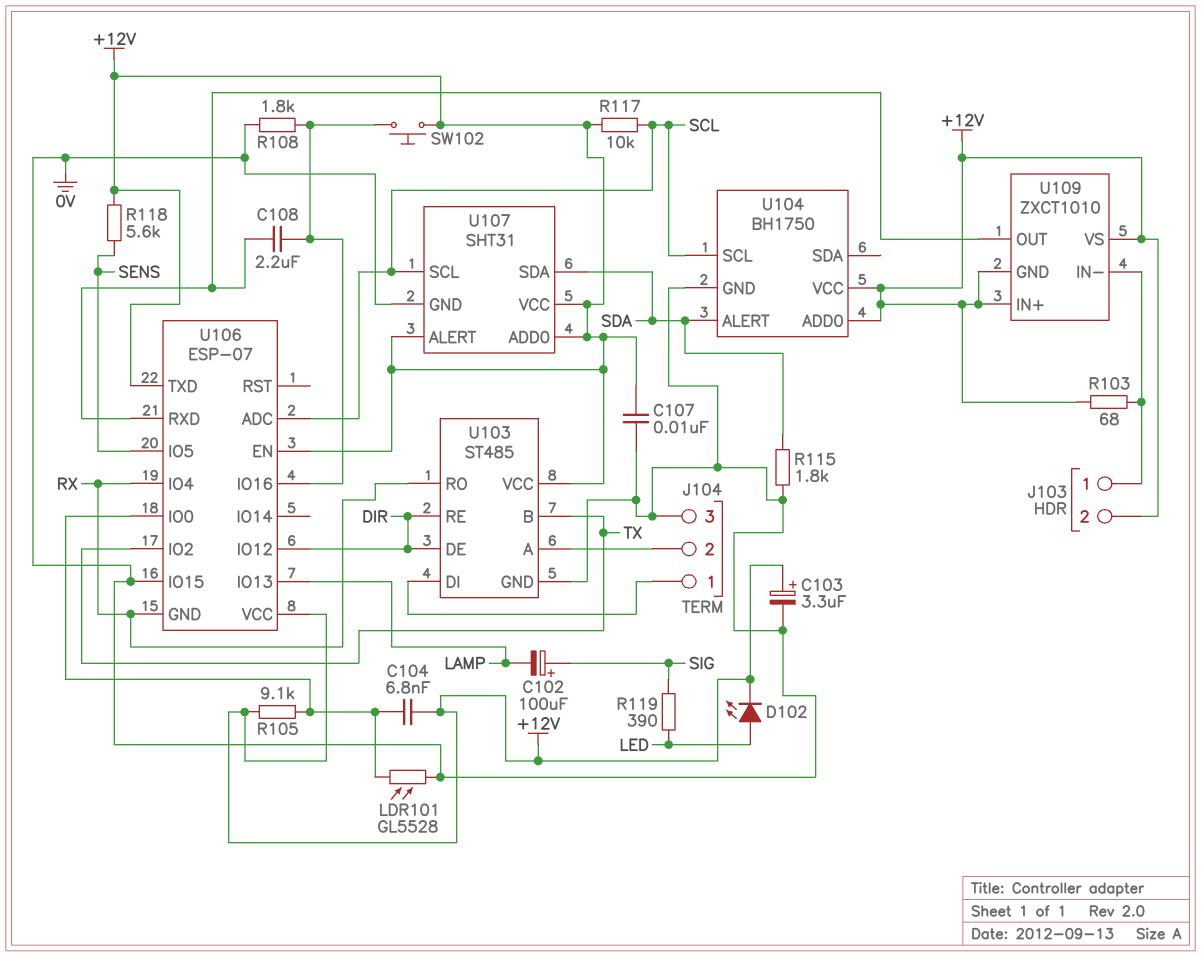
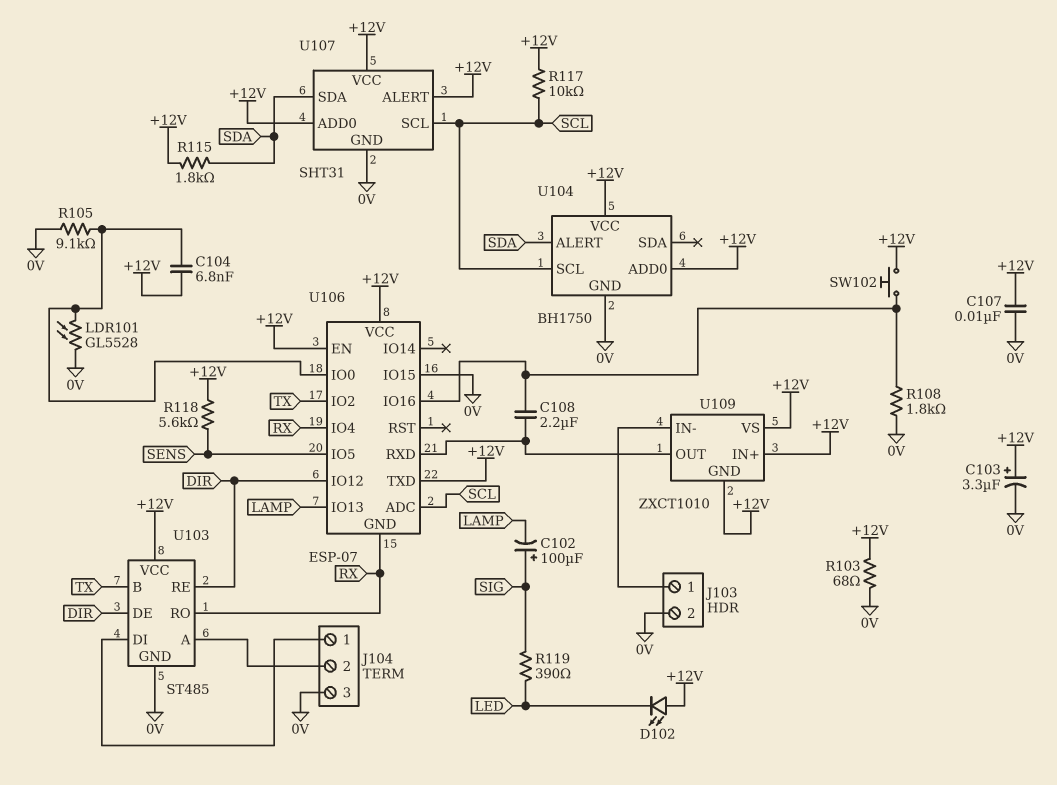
D102: LED (A LED, K +12V) -> LED (A +12V, K LED)
J103 pin 2: +12V -> 0V
R103: 68 (+12V, J103/1) -> 68 (+12V, 0V)
R105: 9.1k (+12V, U106/IO0) -> 9.1k (0V, U106/IO0)
R115: 1.8k (0V, SDA) -> 1.8k (+12V, SDA)

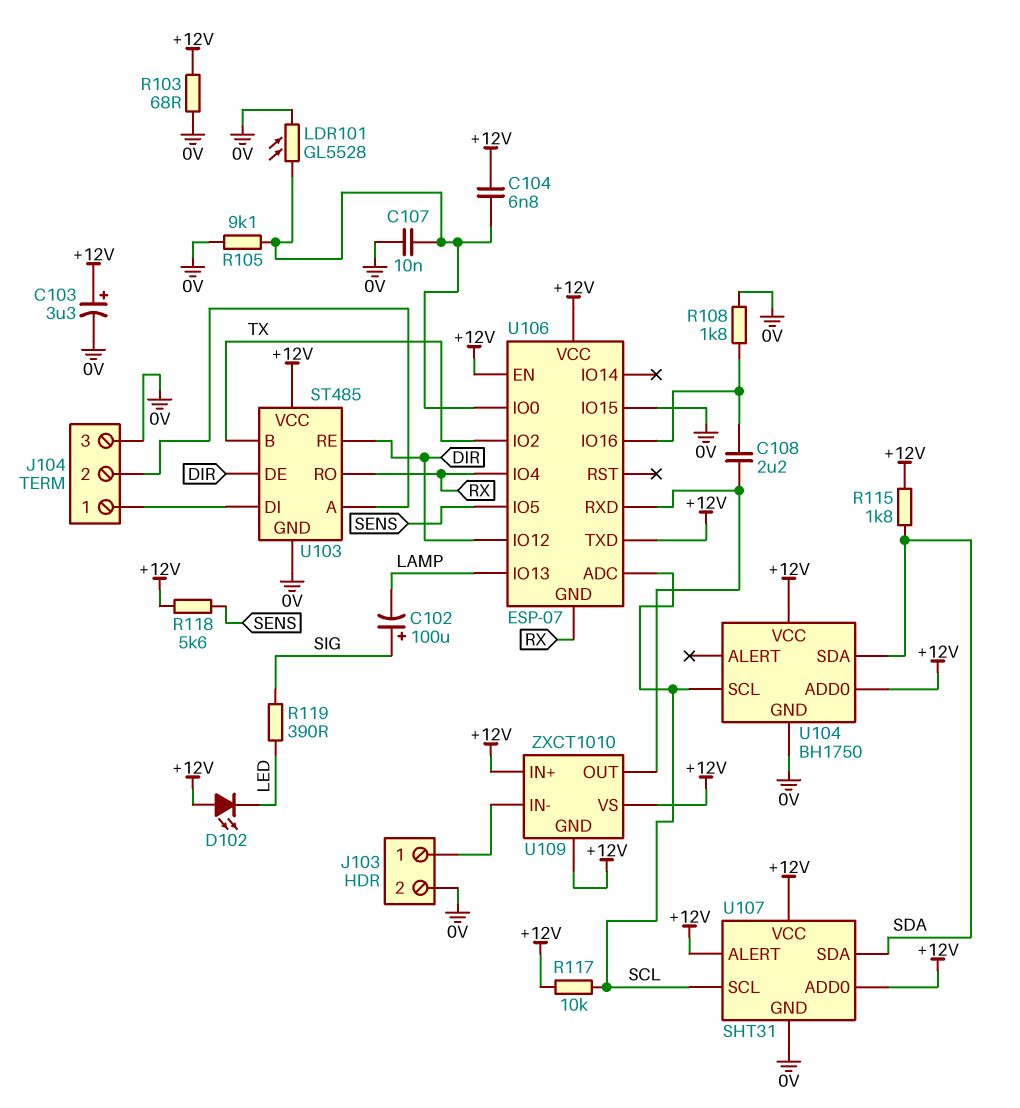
C107: 10nF (+12V, 0V) -> 10nF (0V, U106/IO0)
SW102: button (+12V, U106/IO16) -> none
U104 pin ALERT: SDA -> none
U104 pin SDA: none -> SDA

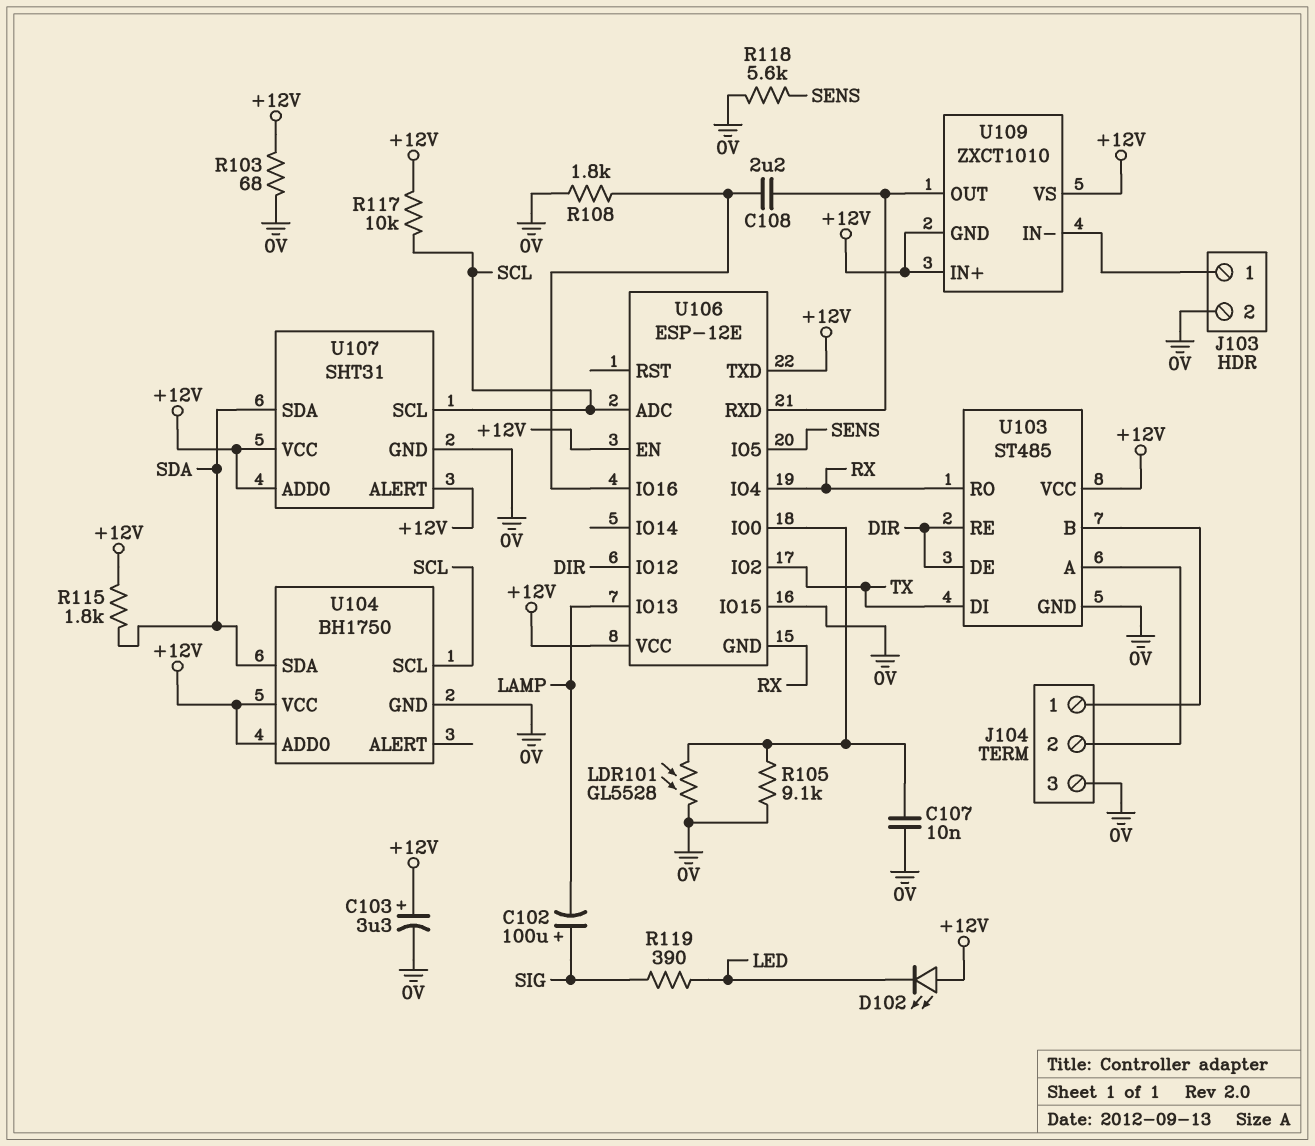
C104: 6.8nF (+12V, U106/IO0) -> none
R118: 5.6k (+12V, SENS) -> 5.6k (0V, SENS)
U103 pin B: TX -> J104/1
U103 pin DI: J104/1 -> TX
U106: ESP-07 -> ESP-12E

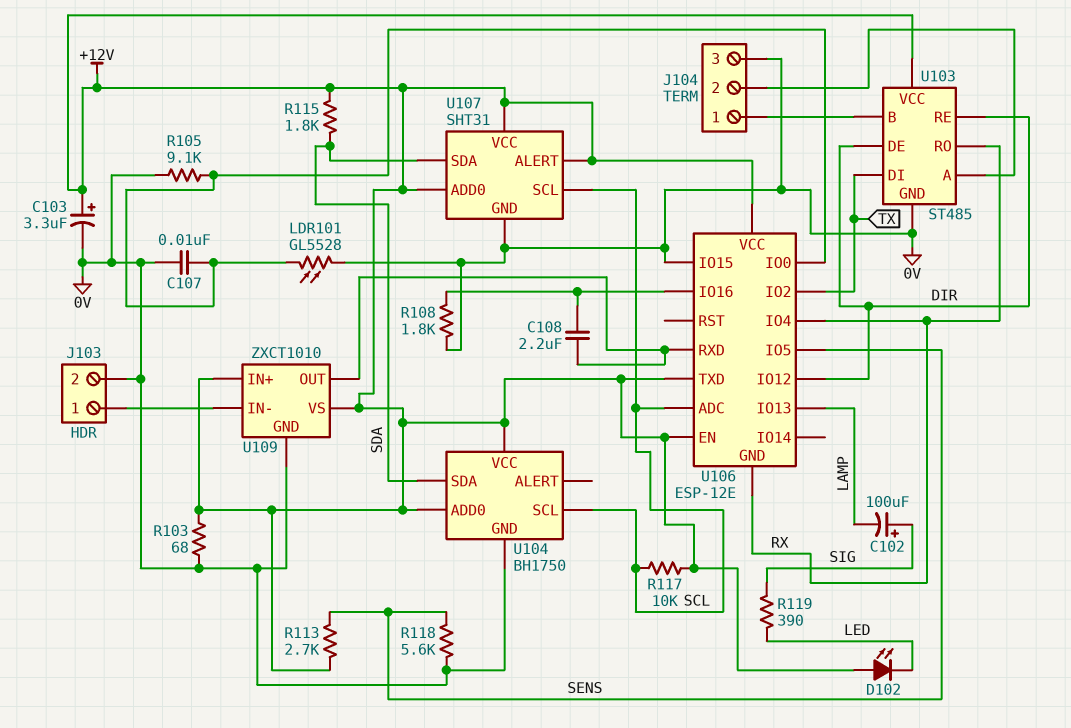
R113: none -> 2.7k (+12V, SENS)
U109 pin GND: +12V -> 0V

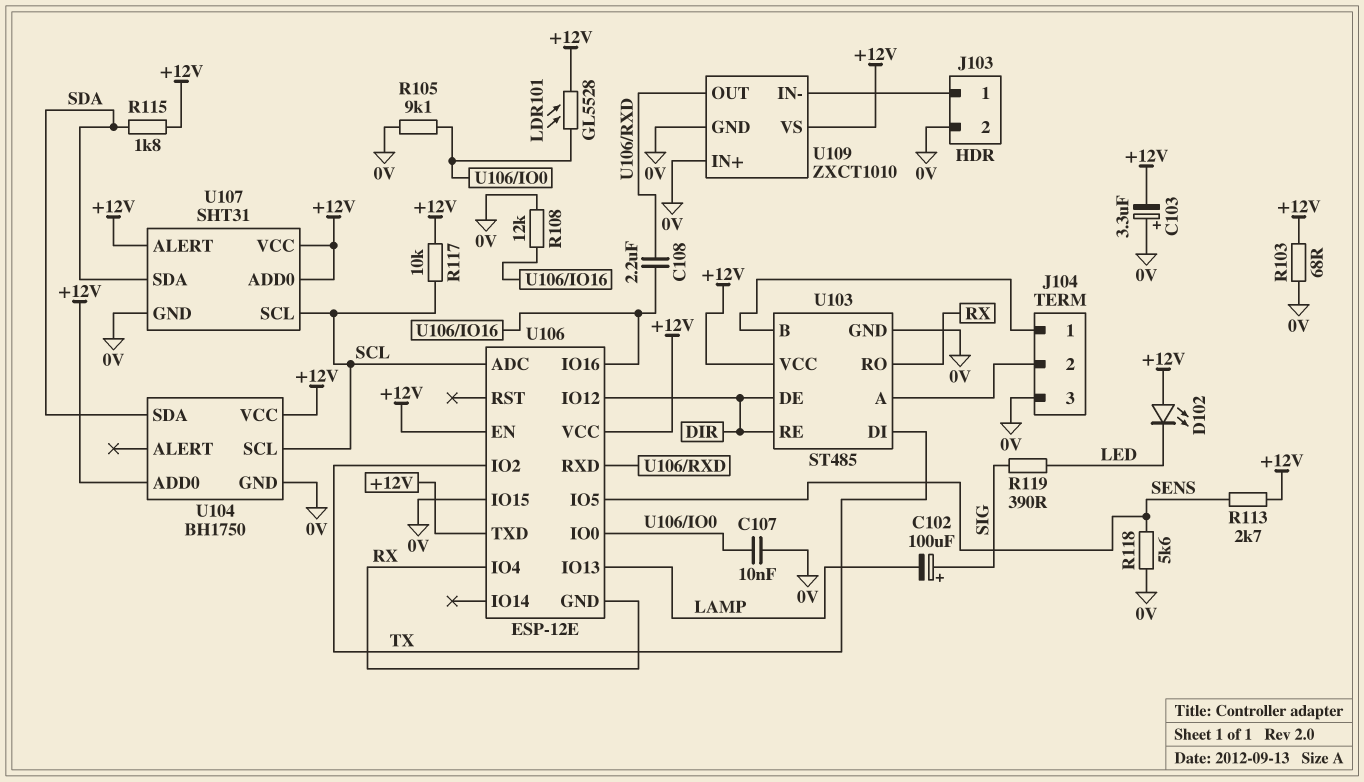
C103: 3.3uF (plus +12V, minus 0V) -> 3.3uF (plus 0V, minus +12V)
LDR101: GL5528 (0V, U106/IO0) -> GL5528 (+12V, U106/IO0)
R108: 1.8k (0V, U106/IO16) -> 12k (0V, U106/IO16)
U109 pin IN+: +12V -> 0V

